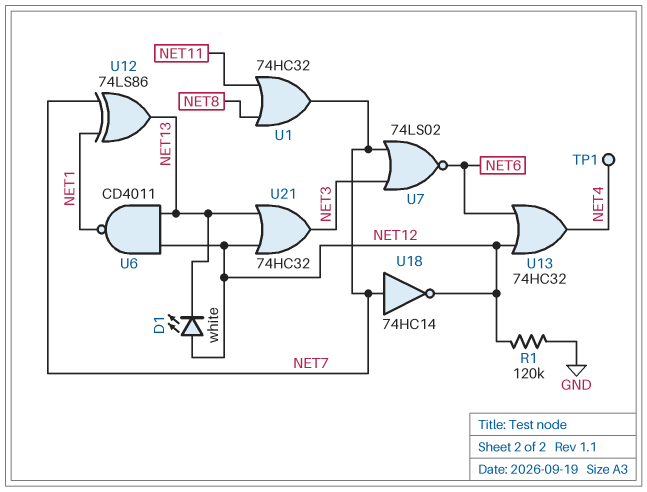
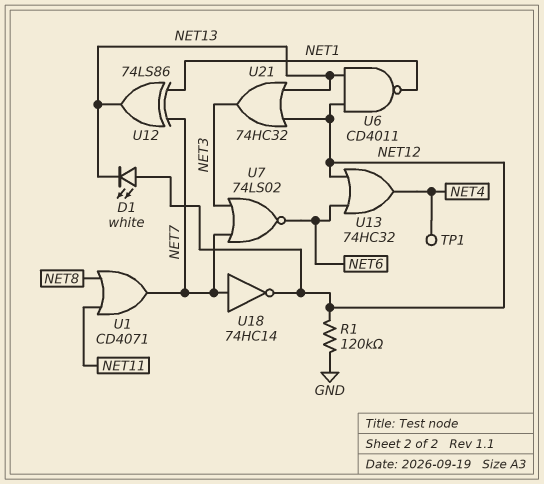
U1: OR 74HC32 (in NET8, in NET11, out NET7) -> OR CD4071 (in NET8, in NET11, out NET7)

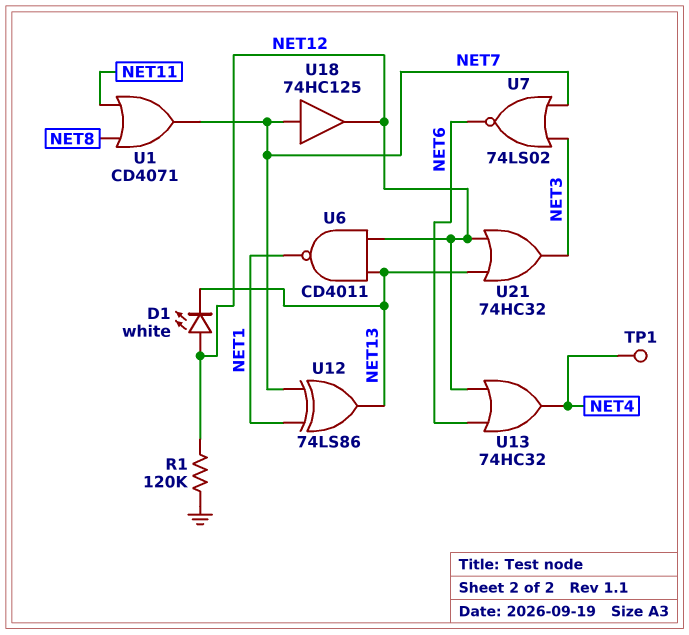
U18: NOT 74HC14 (in NET7, out NET12) -> buffer 74HC125 (in NET7, out NET12)

